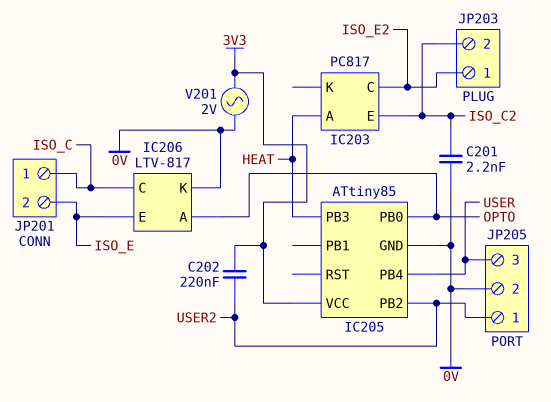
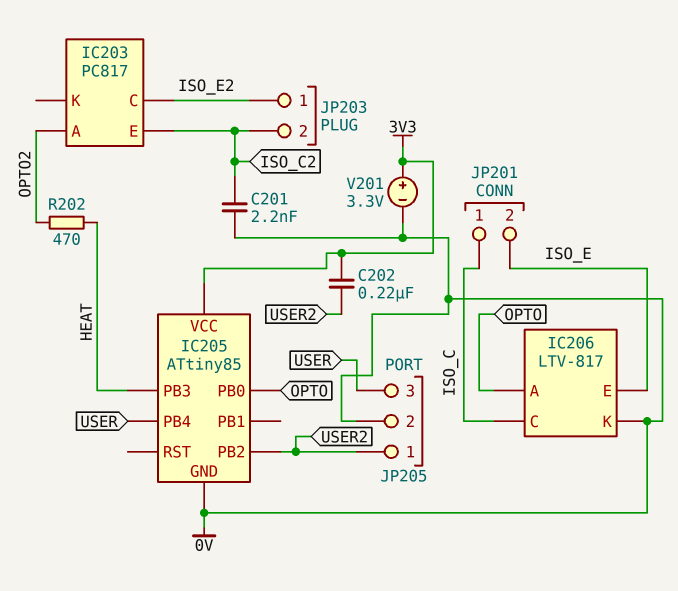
IC203 pin A: HEAT -> OPTO2
R202: none -> 470 (HEAT, OPTO2)
V201: AC 2V (0V, 3V3) -> 3.3V (plus 3V3, minus 0V)

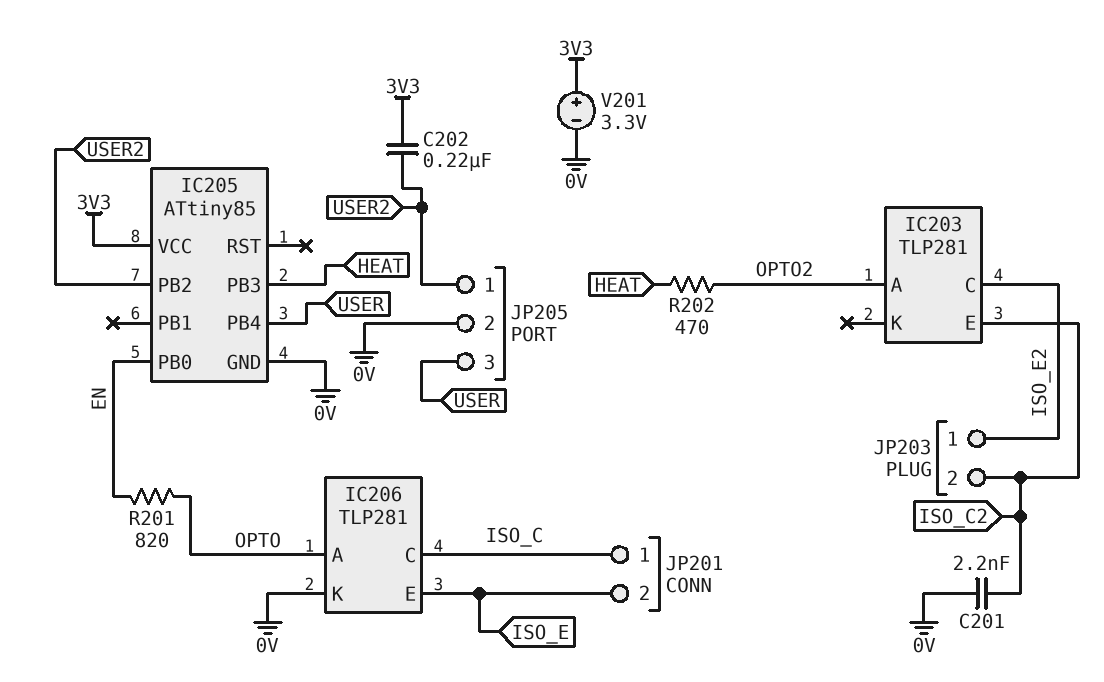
IC203: PC817 -> TLP281
IC205 pin PB0: OPTO -> EN
IC206: LTV-817 -> TLP281
R201: none -> 820 (EN, OPTO)

